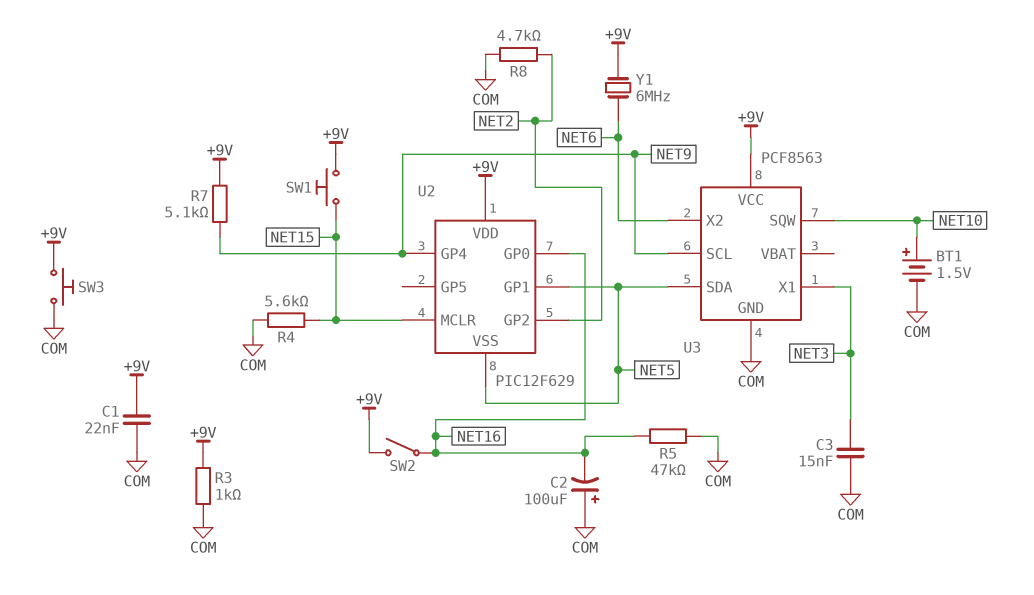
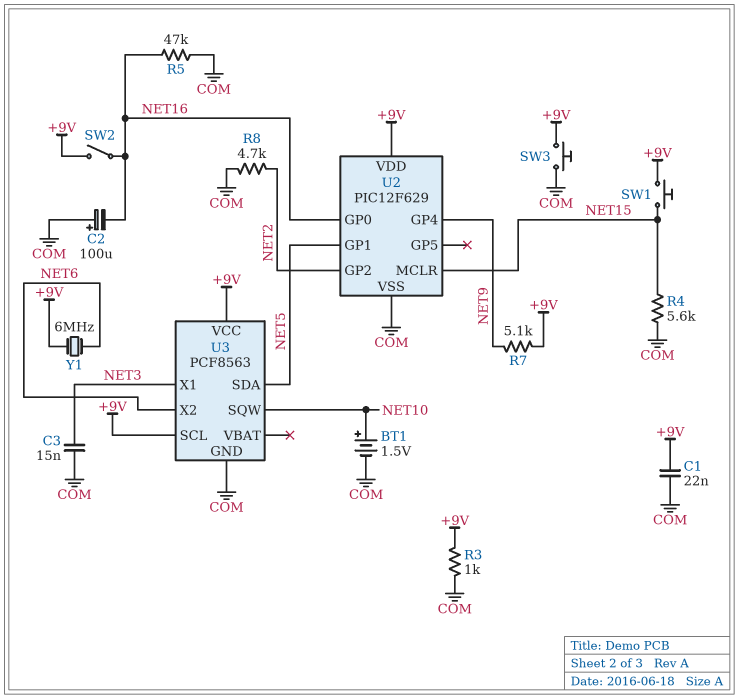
U2 pin VSS: NET5 -> COM
U3 pin SCL: NET9 -> +9V

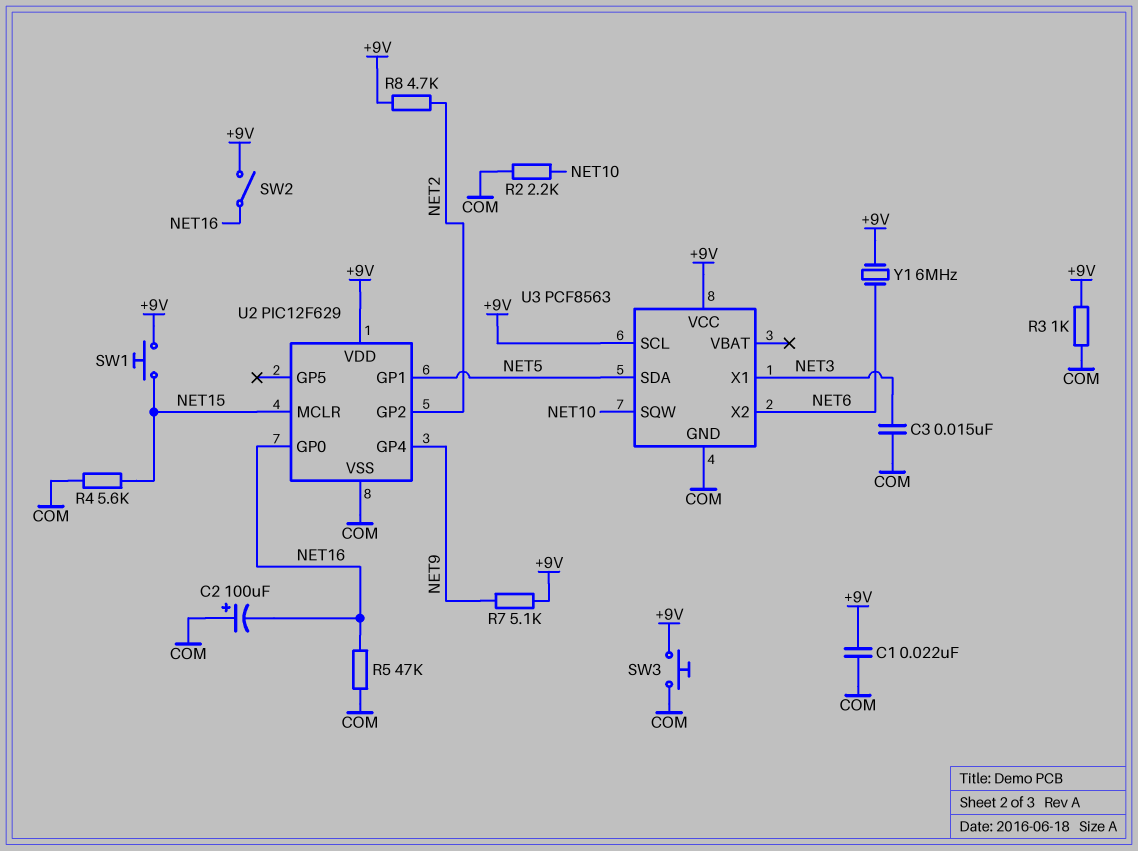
BT1: 1.5V (plus NET10, minus COM) -> none
R2: none -> 2.2k (COM, NET10)
R8: 4.7k (COM, NET2) -> 4.7k (+9V, NET2)

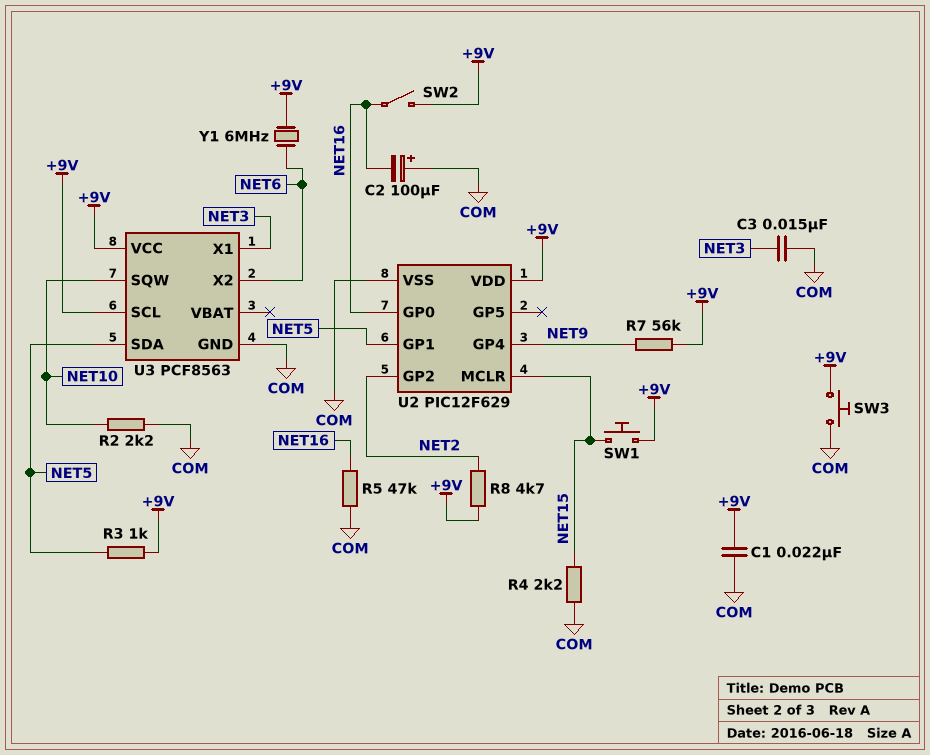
R3: 1k (+9V, COM) -> 1k (+9V, NET5)
R4: 5.6k (COM, NET15) -> 2.2k (COM, NET15)
R7: 5.1k (+9V, NET9) -> 56k (+9V, NET9)

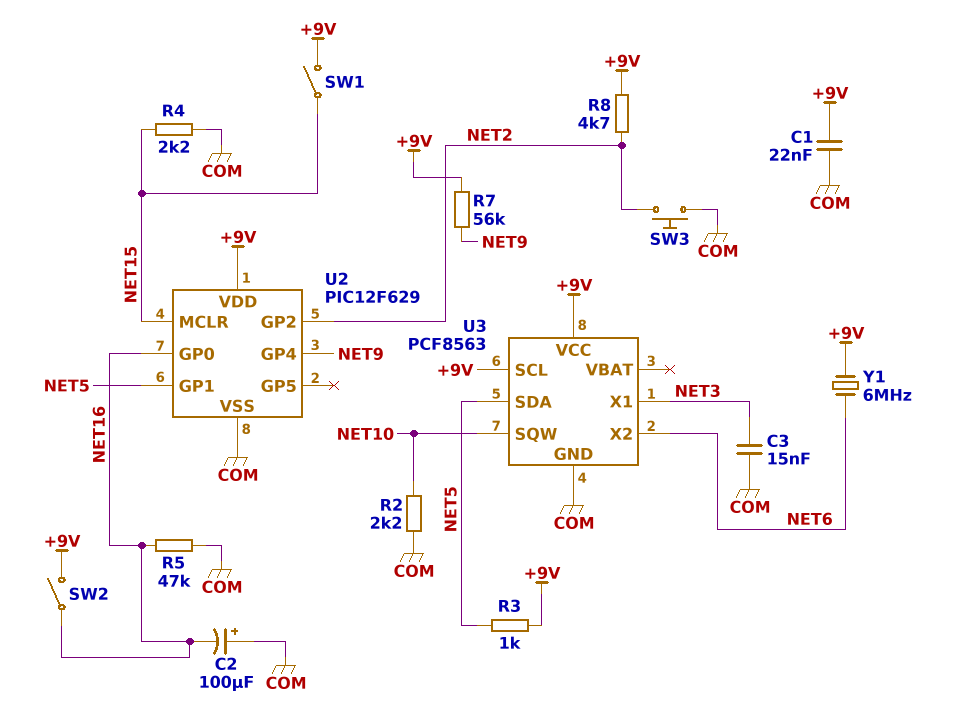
SW1: button (+9V, NET15) -> switch (+9V, NET15)
SW3: button (+9V, COM) -> button (COM, NET2)

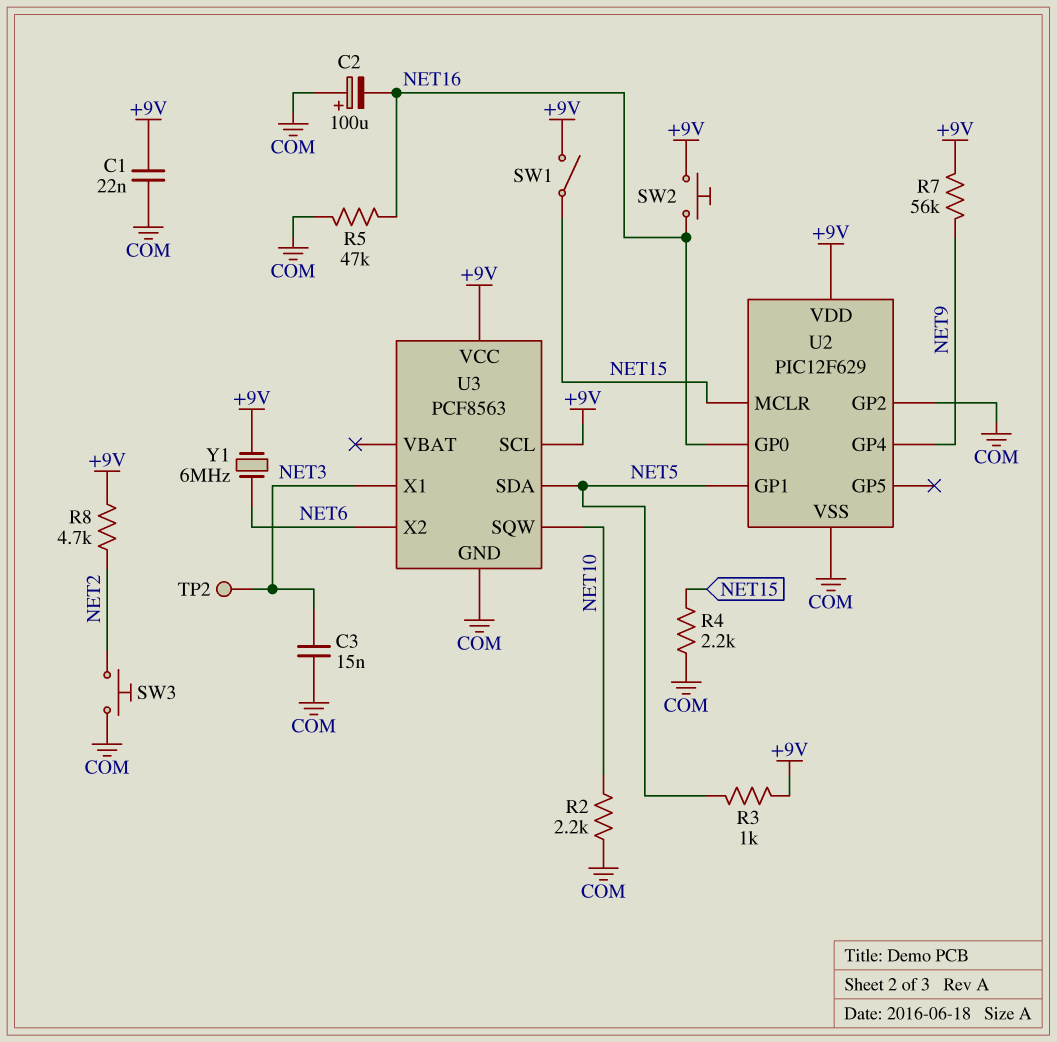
SW2: switch (+9V, NET16) -> button (+9V, NET16)
TP2: none -> test point (NET3)
U2 pin GP2: NET2 -> COM

